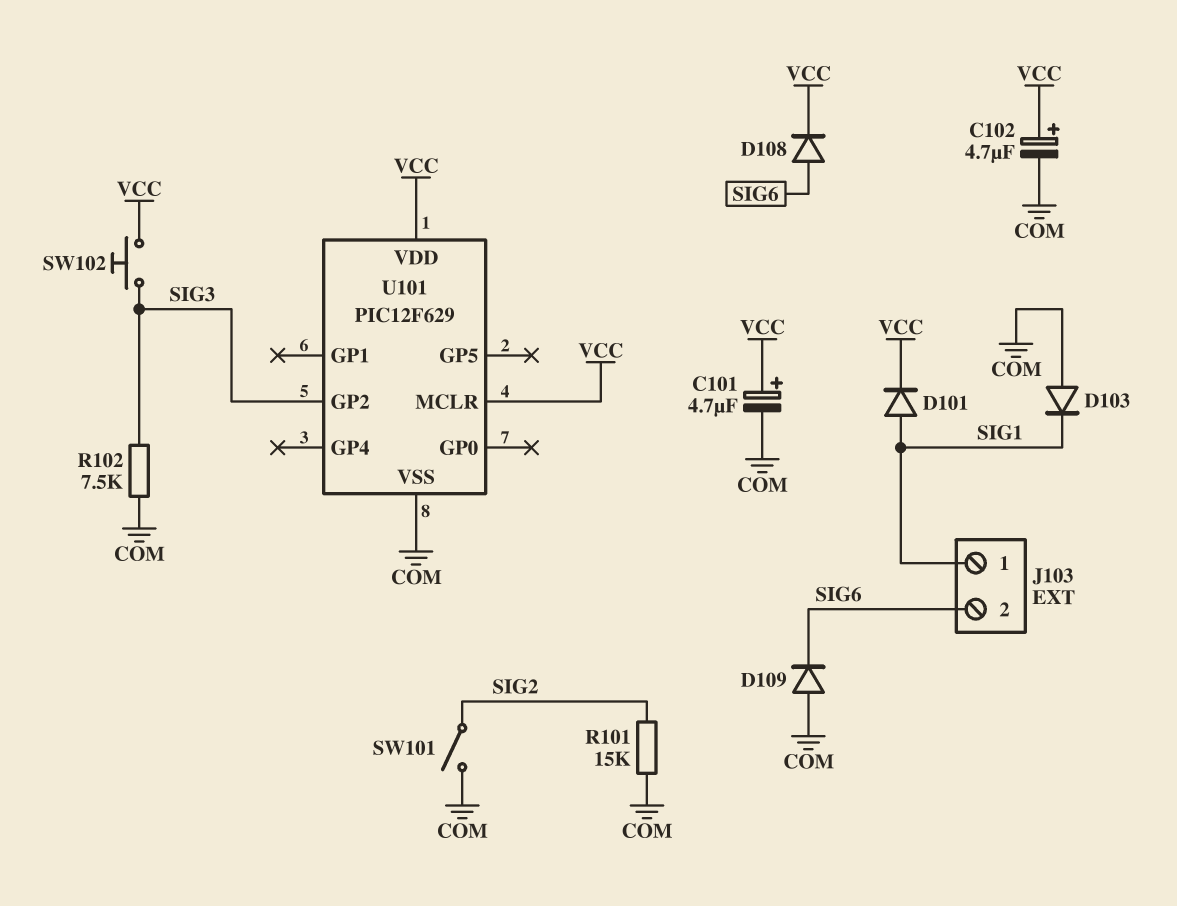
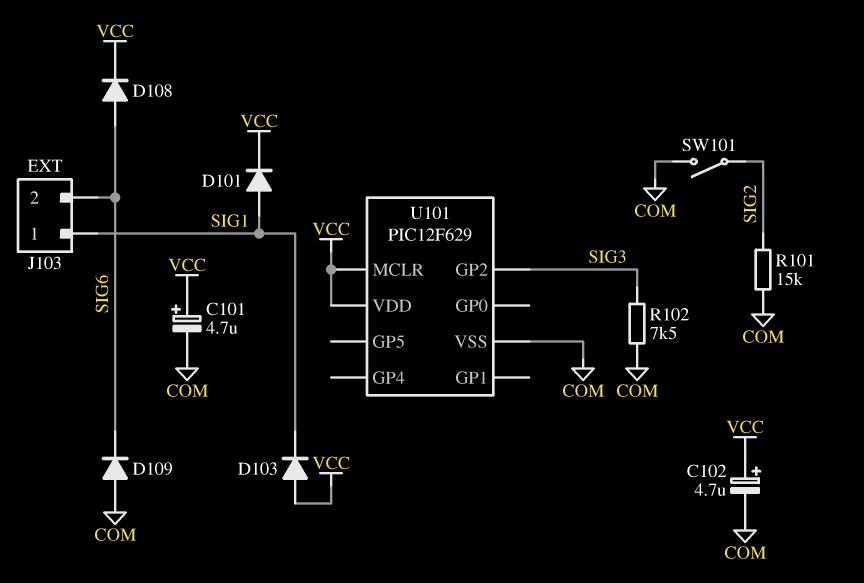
D103: diode (A COM, K SIG1) -> diode (A VCC, K SIG1)
SW102: button (SIG3, VCC) -> none

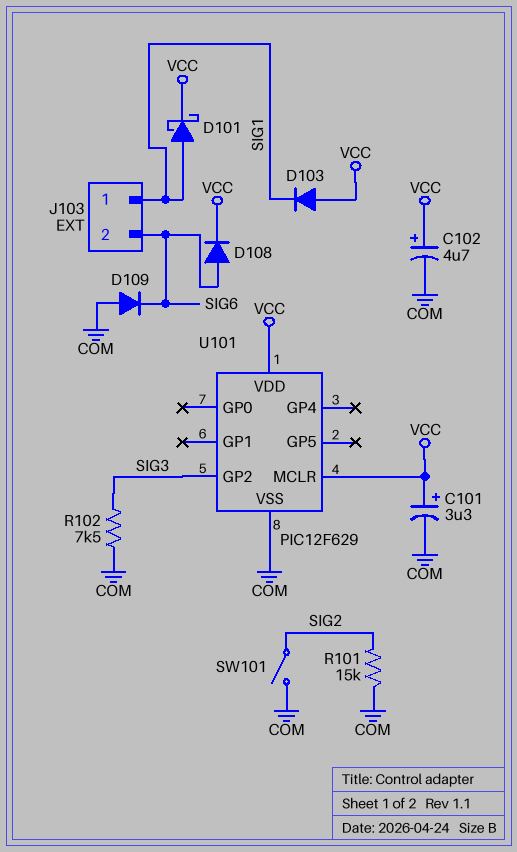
C101: 4.7uF (plus VCC, minus COM) -> 3.3uF (plus VCC, minus COM)
D101: diode (A SIG1, K VCC) -> schottky (A SIG1, K VCC)

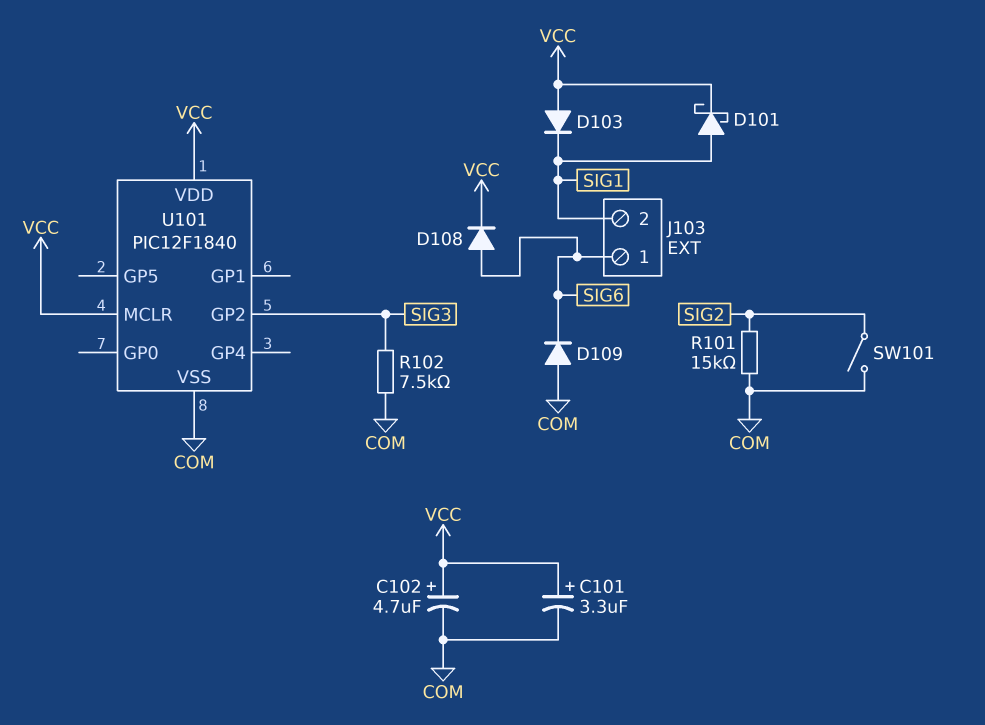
J103 pin 1: SIG1 -> SIG6
J103 pin 2: SIG6 -> SIG1
U101: PIC12F629 -> PIC12F1840

